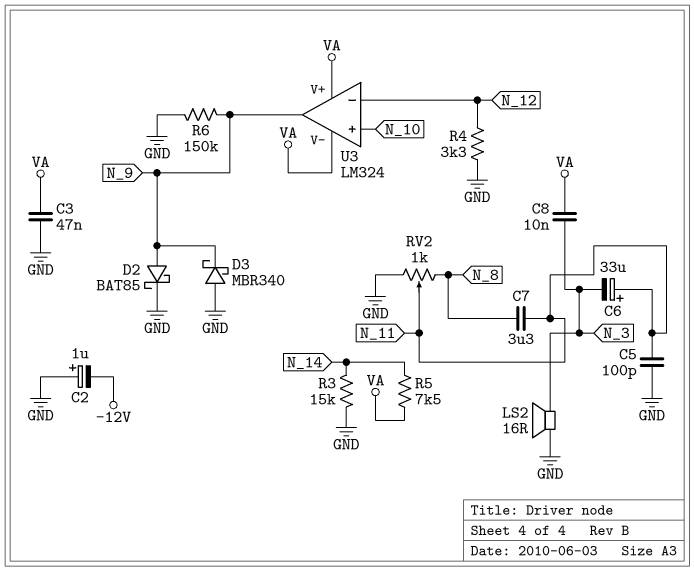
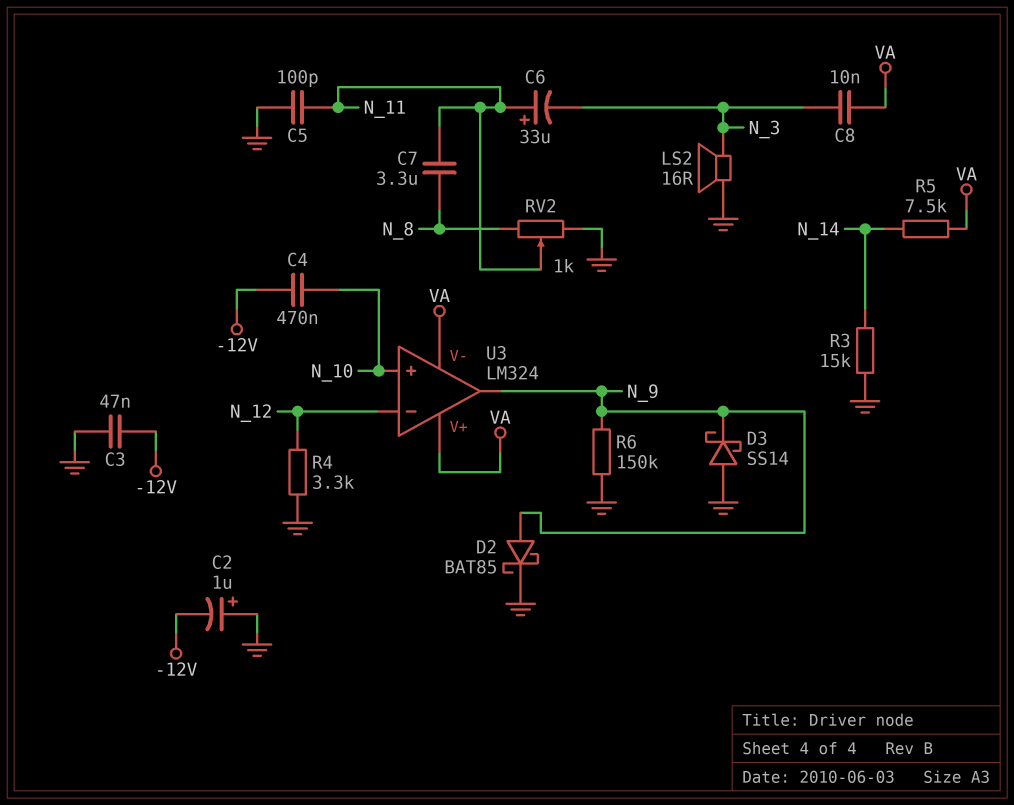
C3: 47nF (GND, VA) -> 47nF (-12V, GND)
C4: none -> 470nF (-12V, N_10)
D3: schottky MBR340 (A GND, K N_9) -> schottky SS14 (A GND, K N_9)

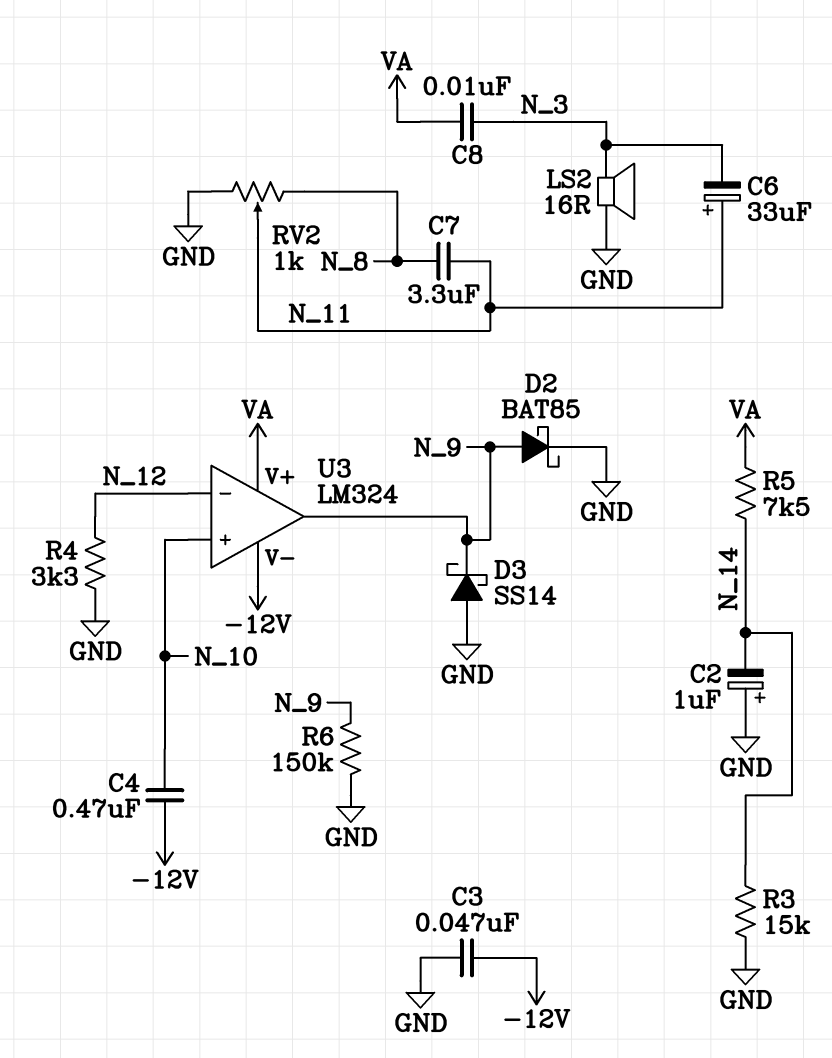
C2: 1uF (plus GND, minus -12V) -> 1uF (plus GND, minus N_14)
C5: 100pF (GND, N_11) -> none
U3 pin V-: VA -> -12V

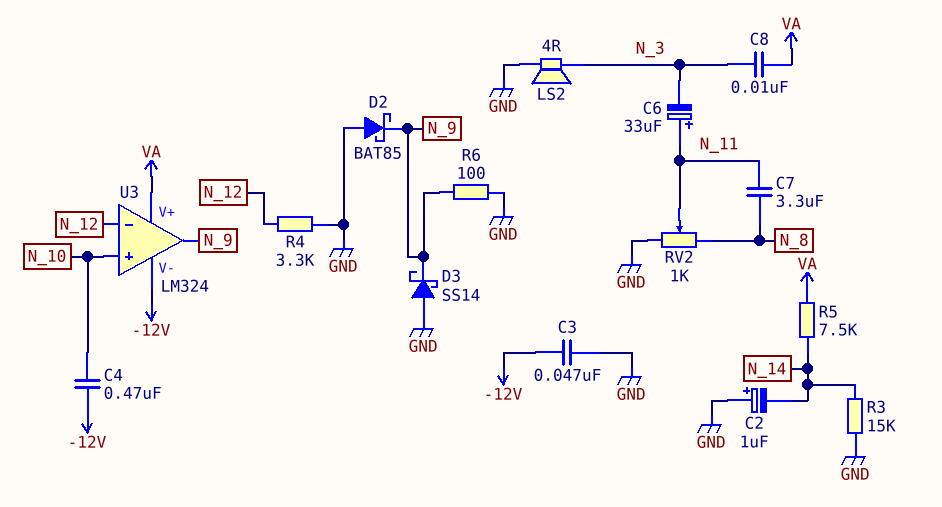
D2: schottky BAT85 (A N_9, K GND) -> schottky BAT85 (A GND, K N_9)
LS2: speaker 16R (GND, N_3) -> speaker 4R (GND, N_3)
R6: 150k (GND, N_9) -> 100 (GND, N_9)

